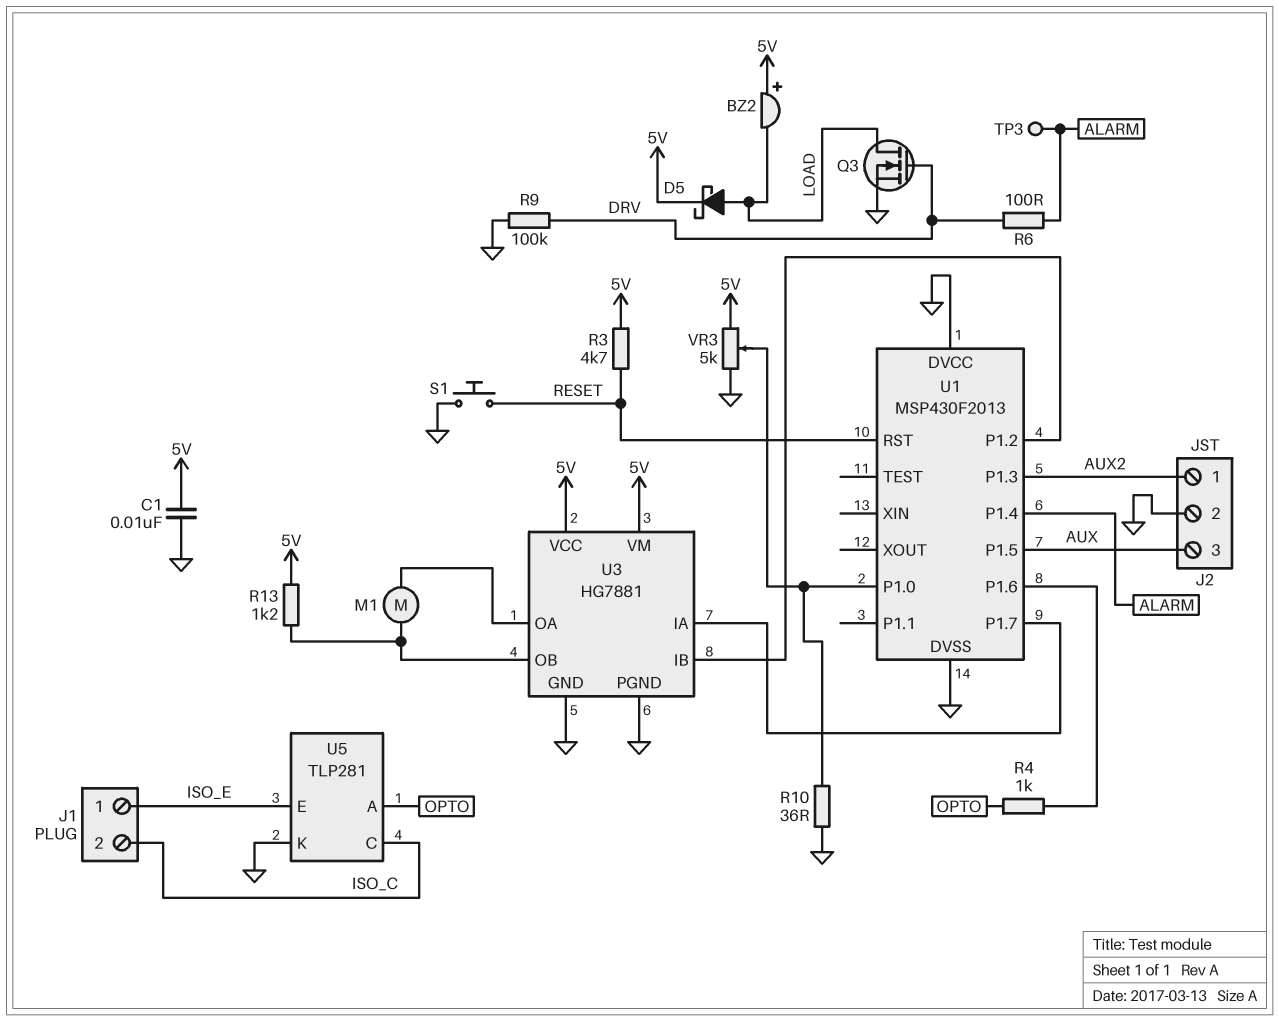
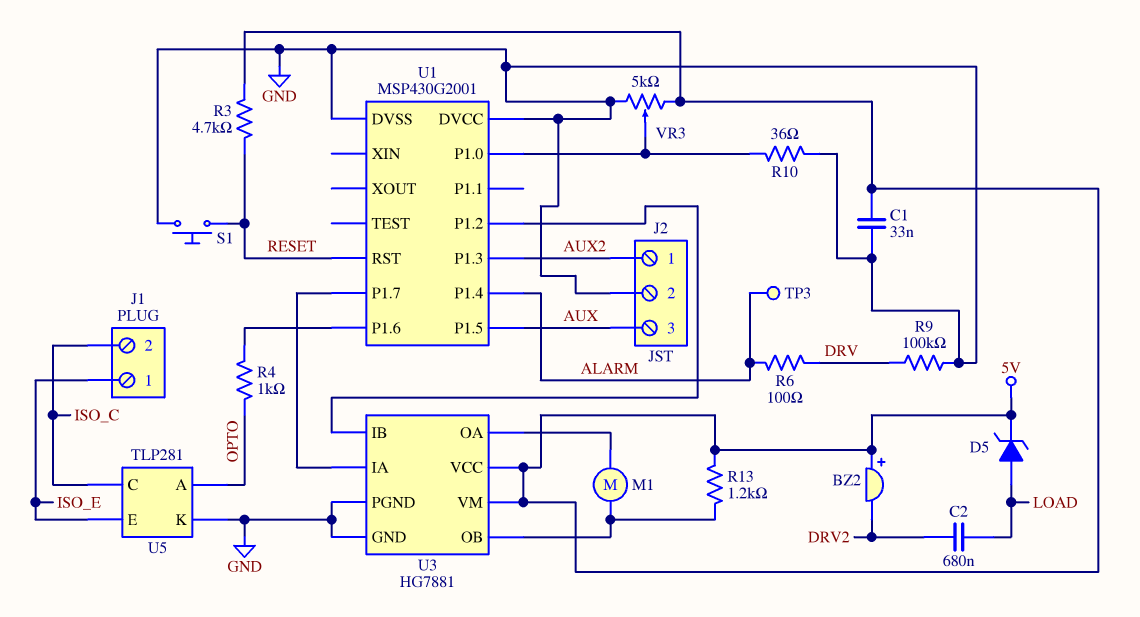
BZ2: buzzer (plus 5V, minus LOAD) -> buzzer (plus 5V, minus DRV2)
C1: 10nF (5V, GND) -> 33nF (5V, GND)
C2: none -> 680nF (DRV2, LOAD)
D5: schottky (A LOAD, K 5V) -> zener (A LOAD, K 5V)
Q3: NMOS (G DRV, D LOAD, S GND) -> none
U1: MSP430F2013 -> MSP430G2001

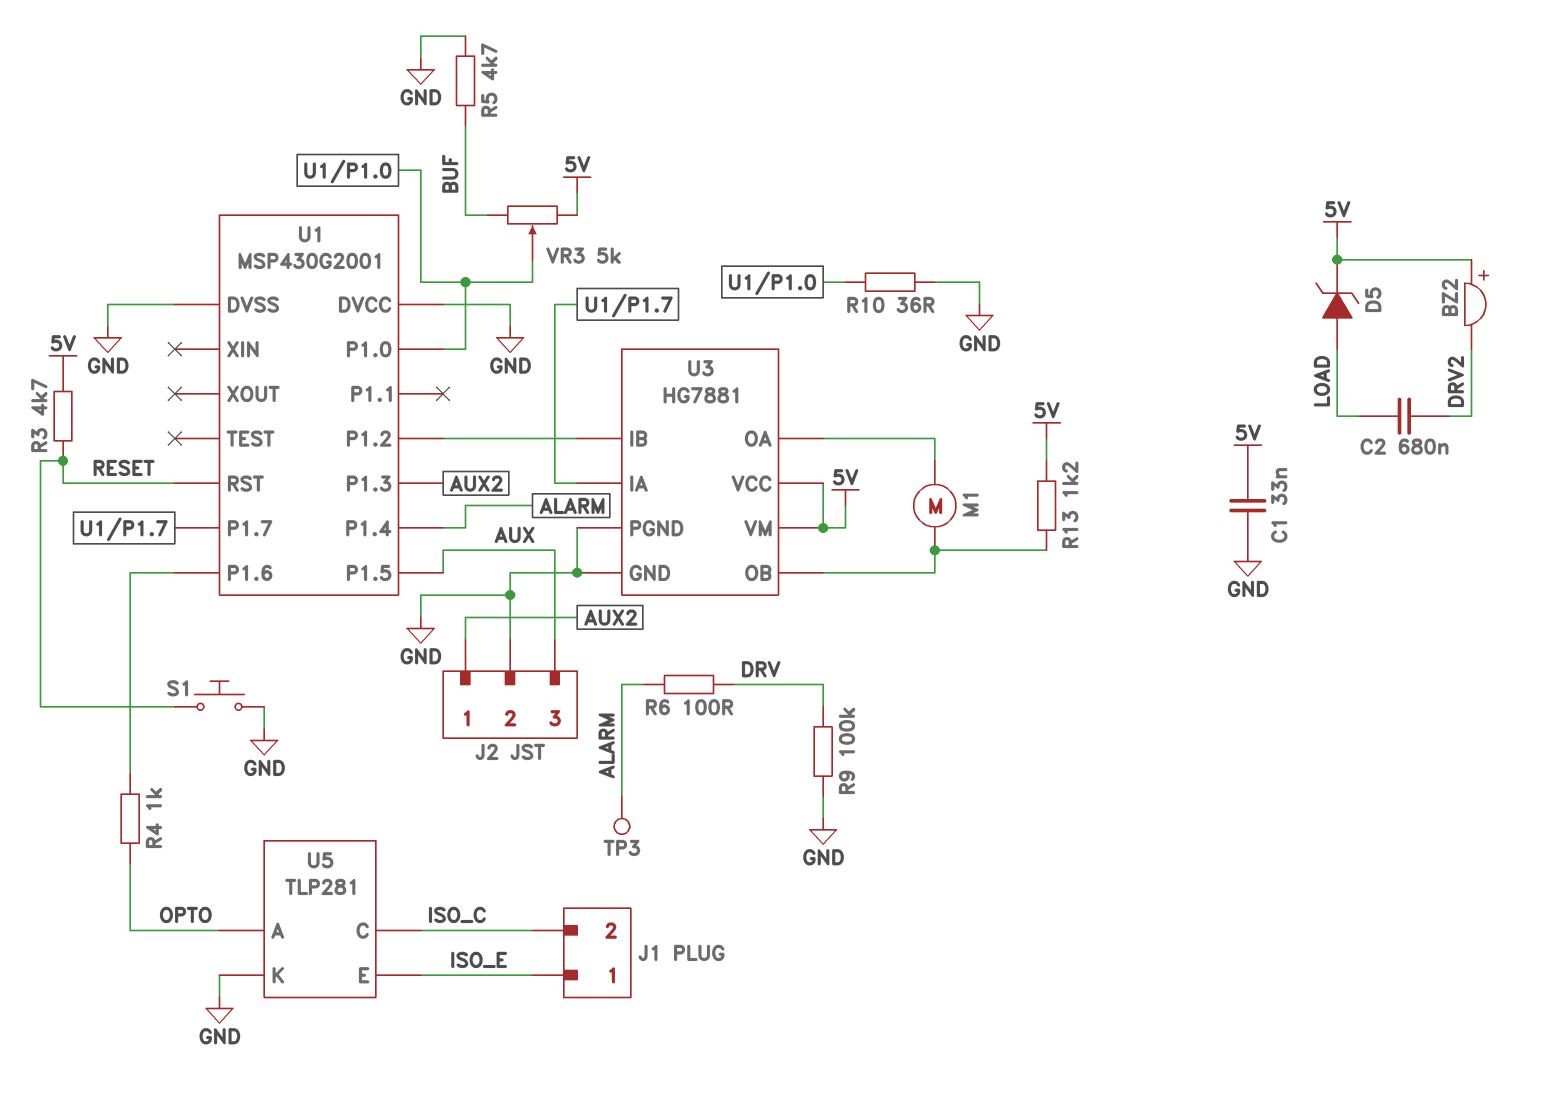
R5: none -> 4.7k (BUF, GND)
VR3: 5k (5V, GND, wiper U1/P1.0) -> 5k (5V, BUF, wiper U1/P1.0)

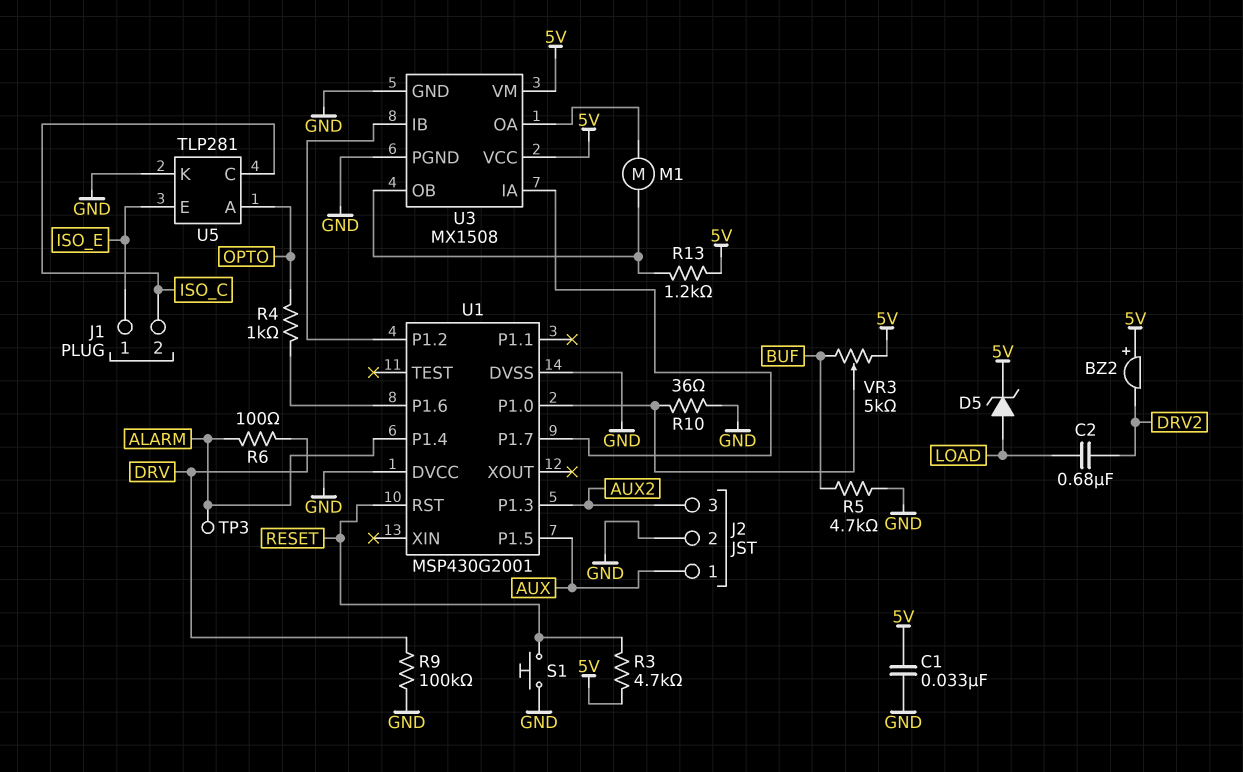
J2 pin 1: AUX2 -> AUX
J2 pin 3: AUX -> AUX2
U3: HG7881 -> MX1508

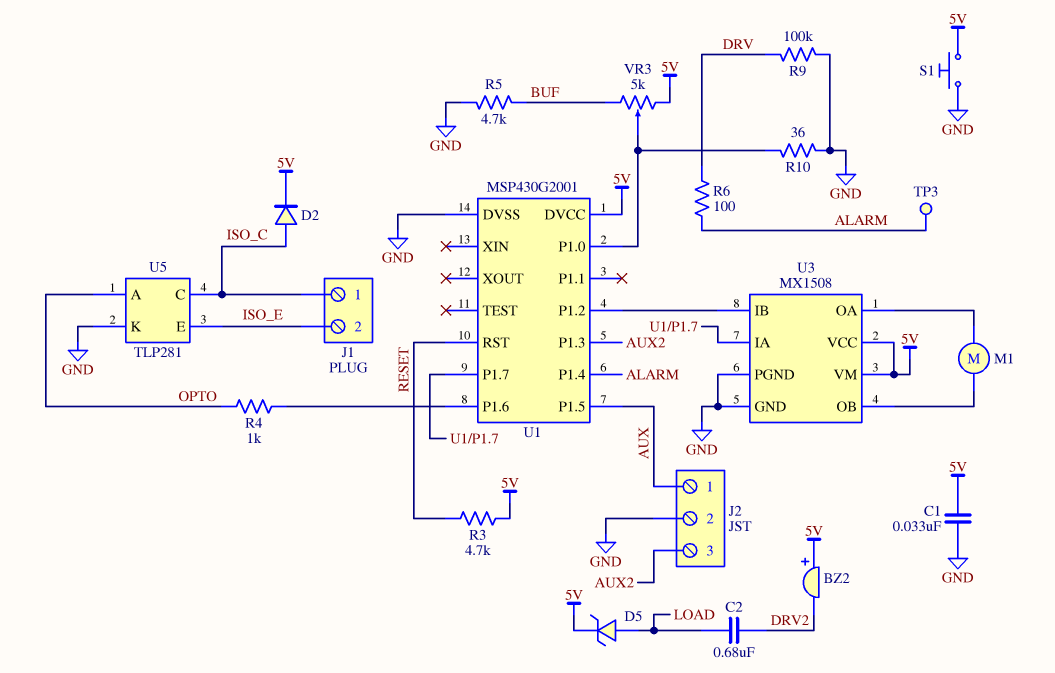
D2: none -> diode (A ISO_C, K 5V)
J1 pin 1: ISO_E -> ISO_C
J1 pin 2: ISO_C -> ISO_E
R13: 1.2k (5V, U3/OB) -> none
S1: button (GND, RESET) -> button (5V, GND)
U1 pin DVCC: GND -> 5V

